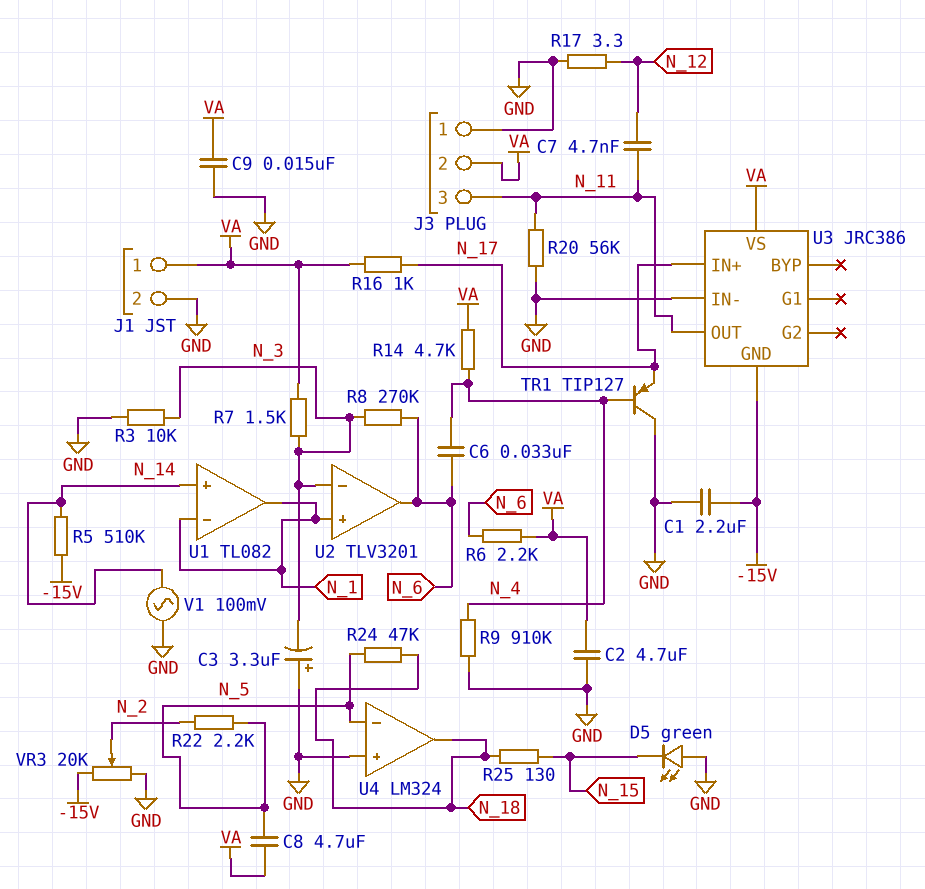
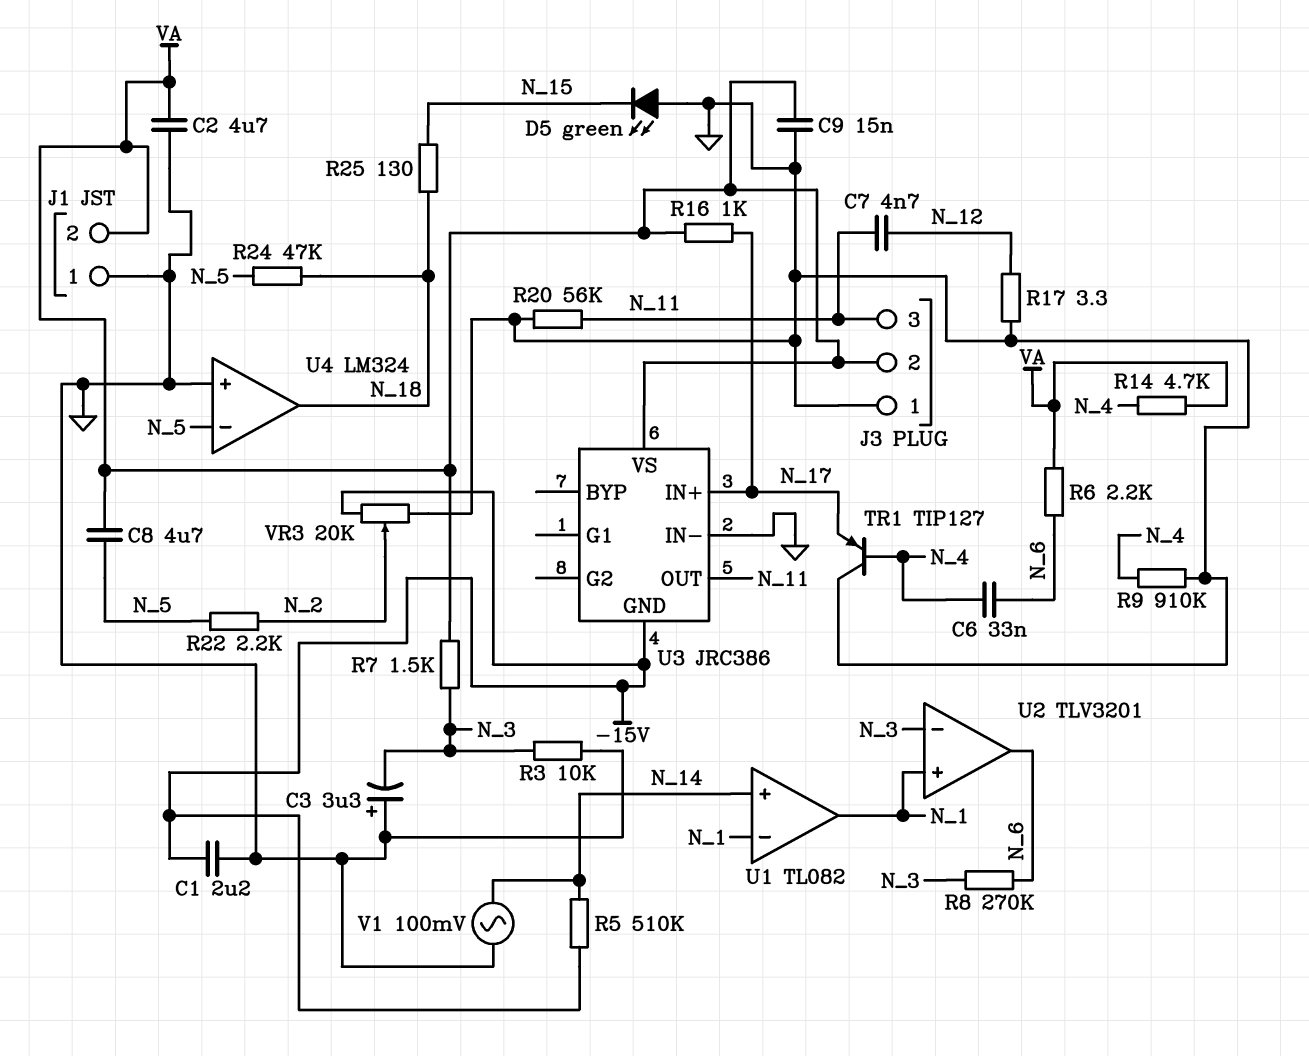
J1 pin 1: VA -> GND
J1 pin 2: GND -> VA

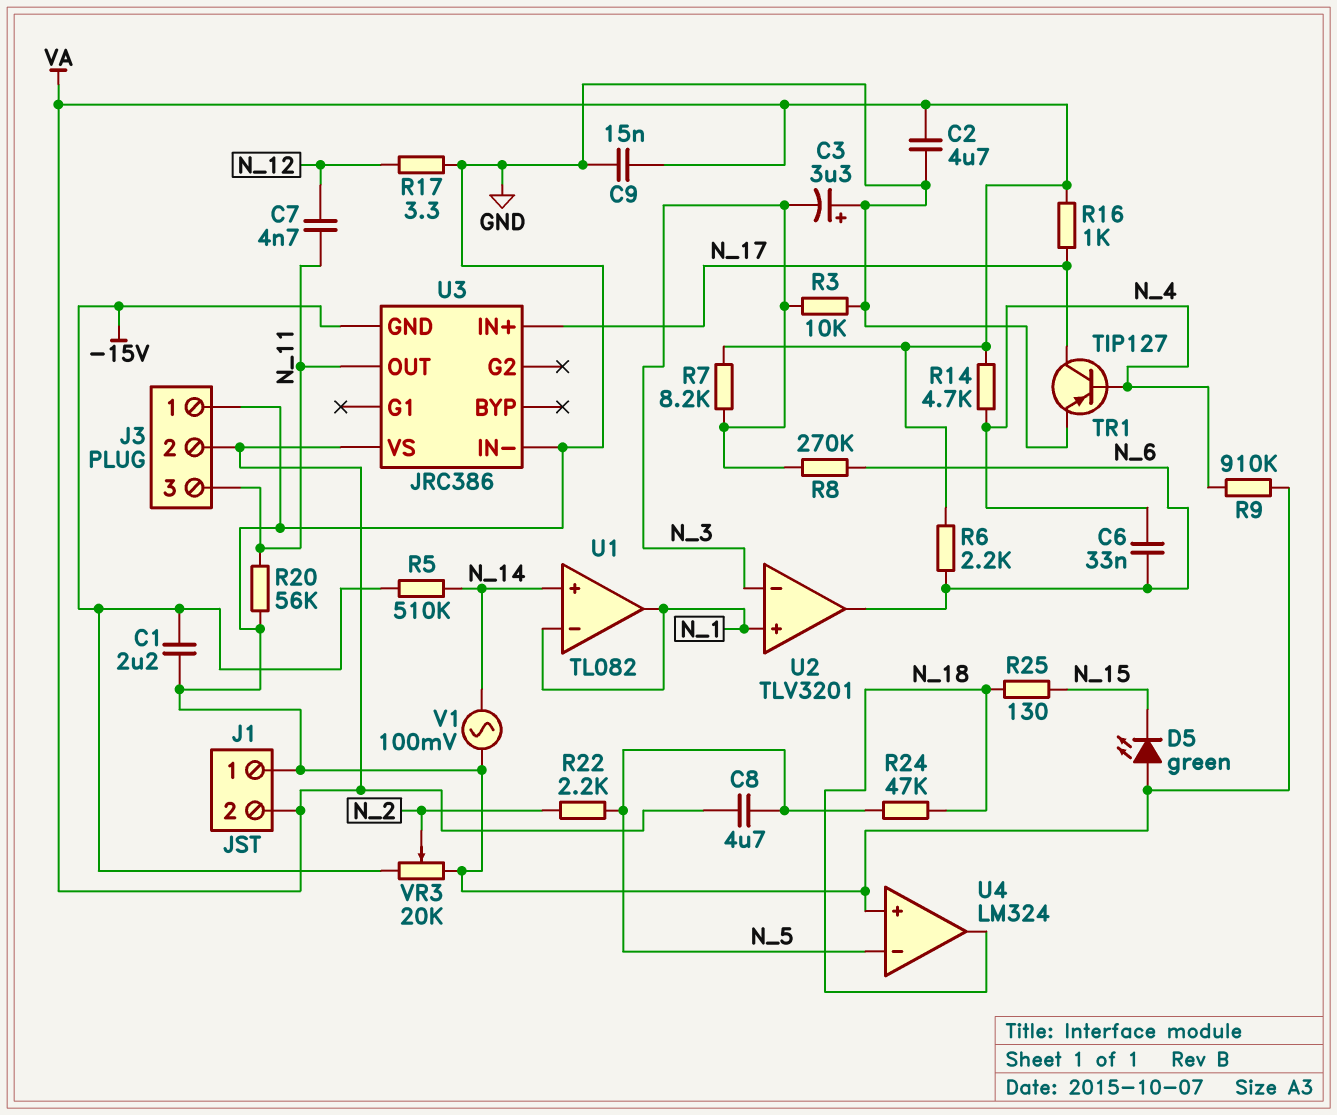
R7: 1.5k (N_3, VA) -> 8.2k (N_3, VA)
TR1: PNP TIP127 (B N_4, C GND, E N_17) -> PNP TIP127 (B N_4, C N_17, E GND)

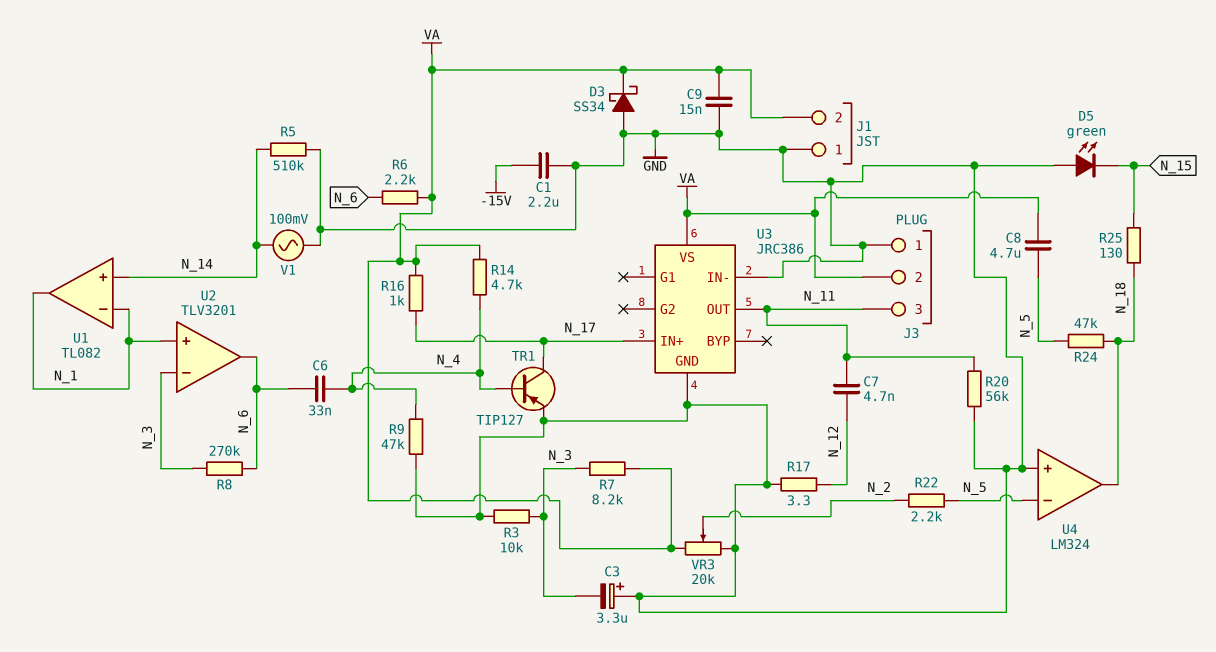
C2: 4.7uF (GND, VA) -> none
D3: none -> schottky SS34 (A GND, K VA)
R5: 510k (-15V, N_14) -> 510k (GND, N_14)
R9: 910k (GND, N_4) -> 47k (GND, N_4)
U3 pin GND: -15V -> GND
VR3: 20k (-15V, GND, wiper N_2) -> 20k (GND, VA, wiper N_2)

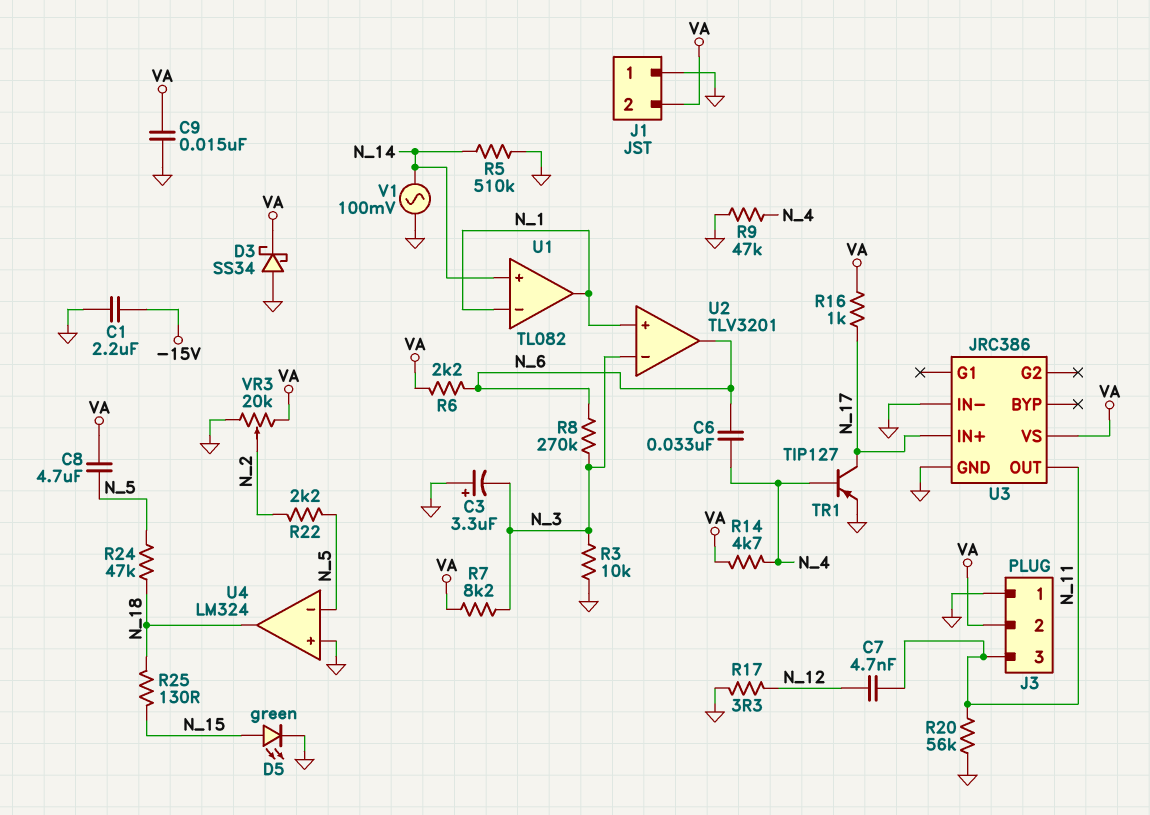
D5: LED green (A GND, K N_15) -> LED green (A N_15, K GND)

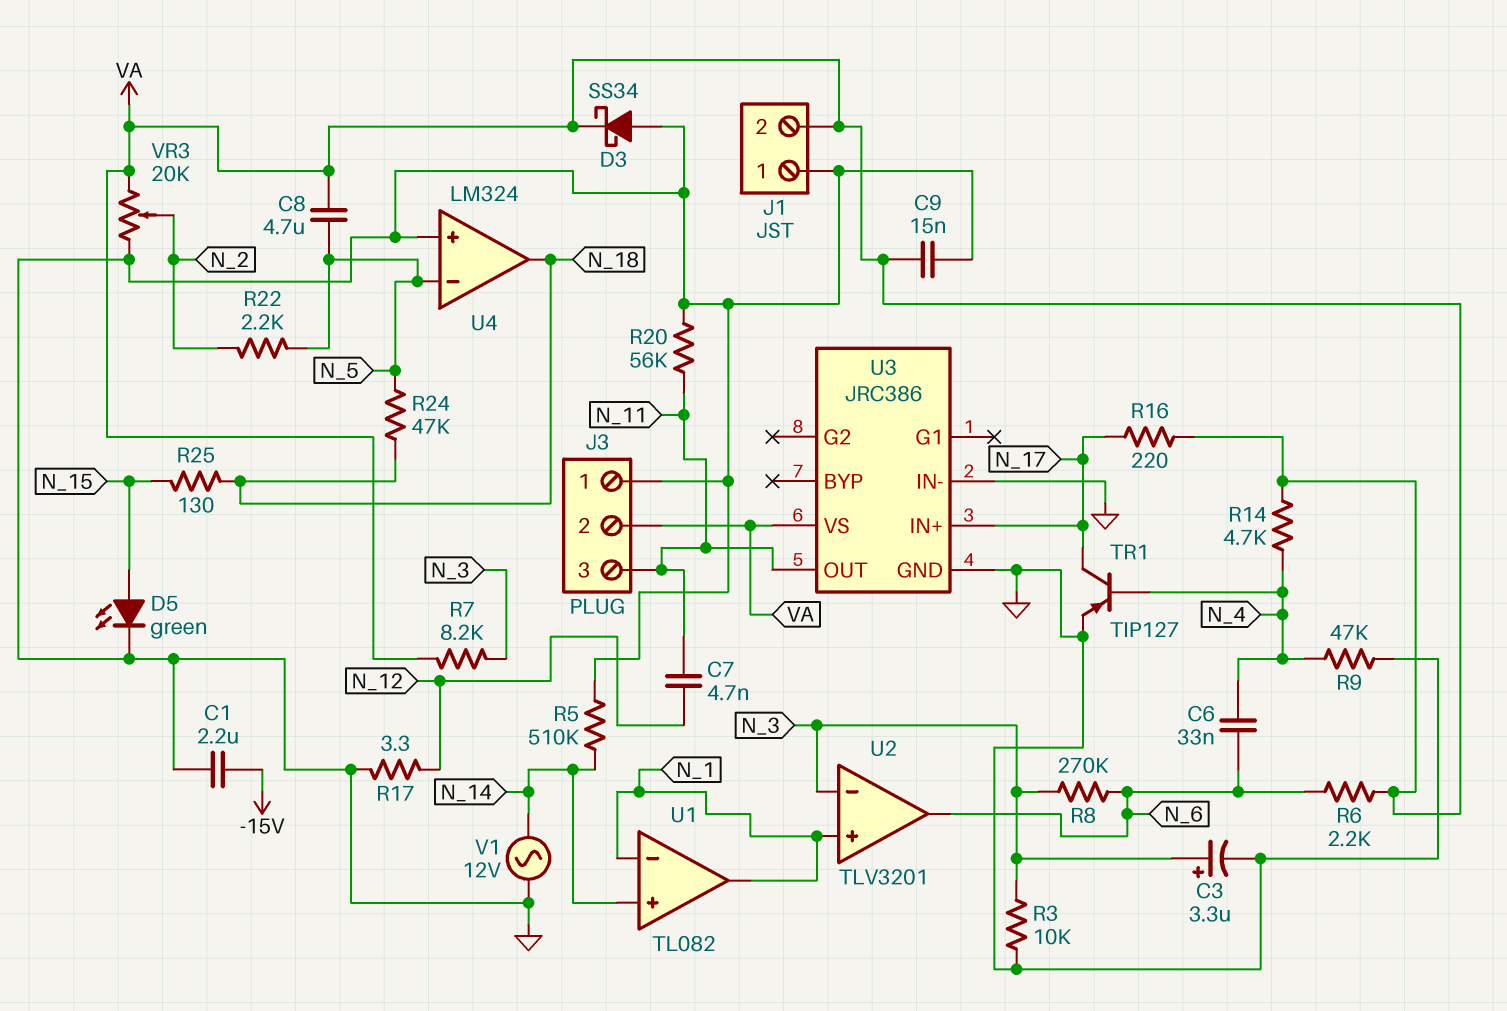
C3: 3.3uF (plus GND, minus N_3) -> 3.3uF (plus N_3, minus GND)
R16: 1k (N_17, VA) -> 220 (N_17, VA)
V1: AC 100mV (GND, N_14) -> AC 12V (GND, N_14)

